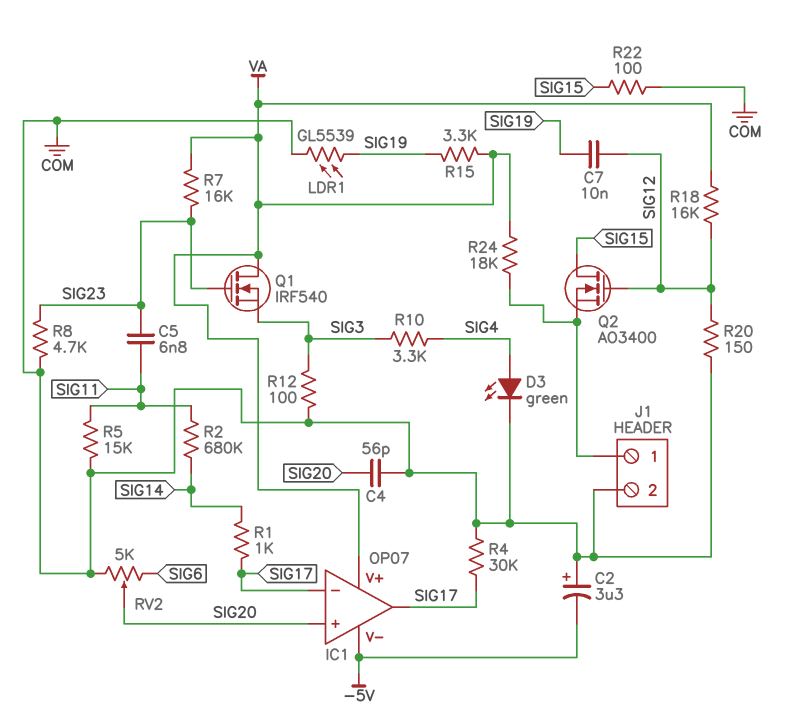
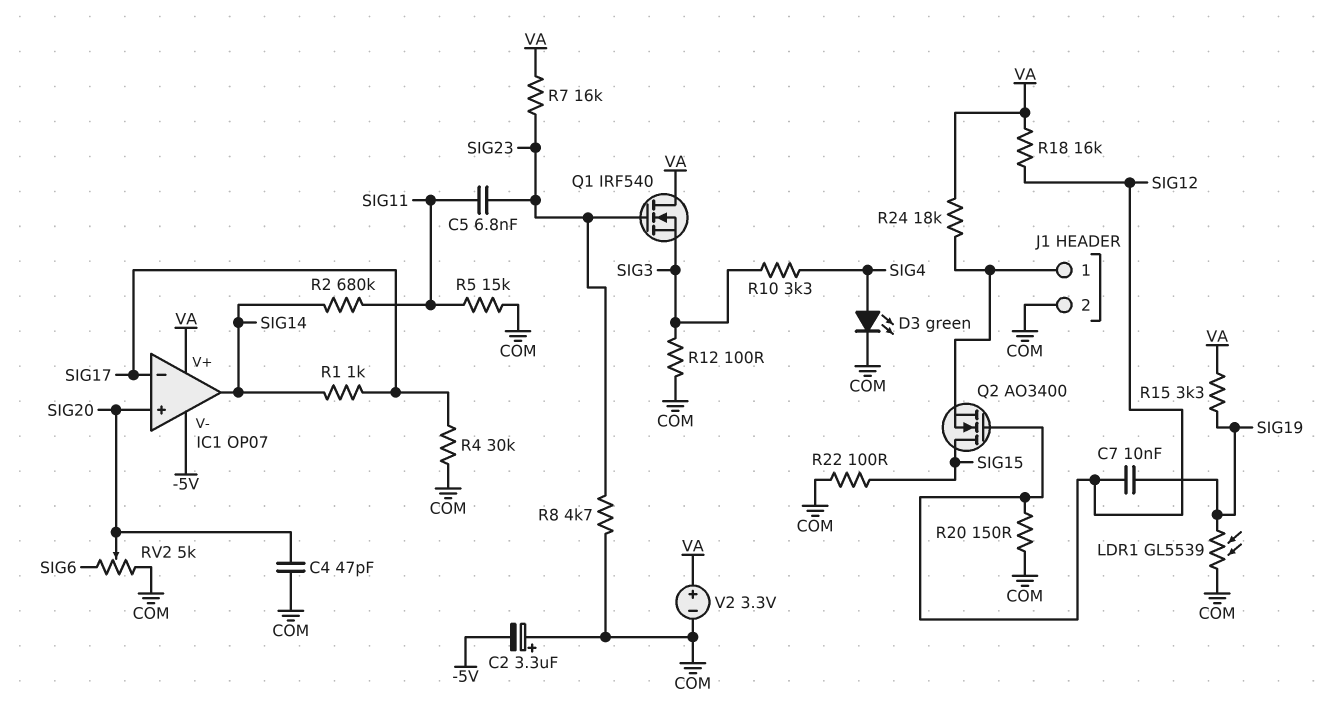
C4: 56pF (COM, SIG20) -> 47pF (COM, SIG20)
IC1 pin out: SIG17 -> SIG14
V2: none -> 3.3V (plus VA, minus COM)

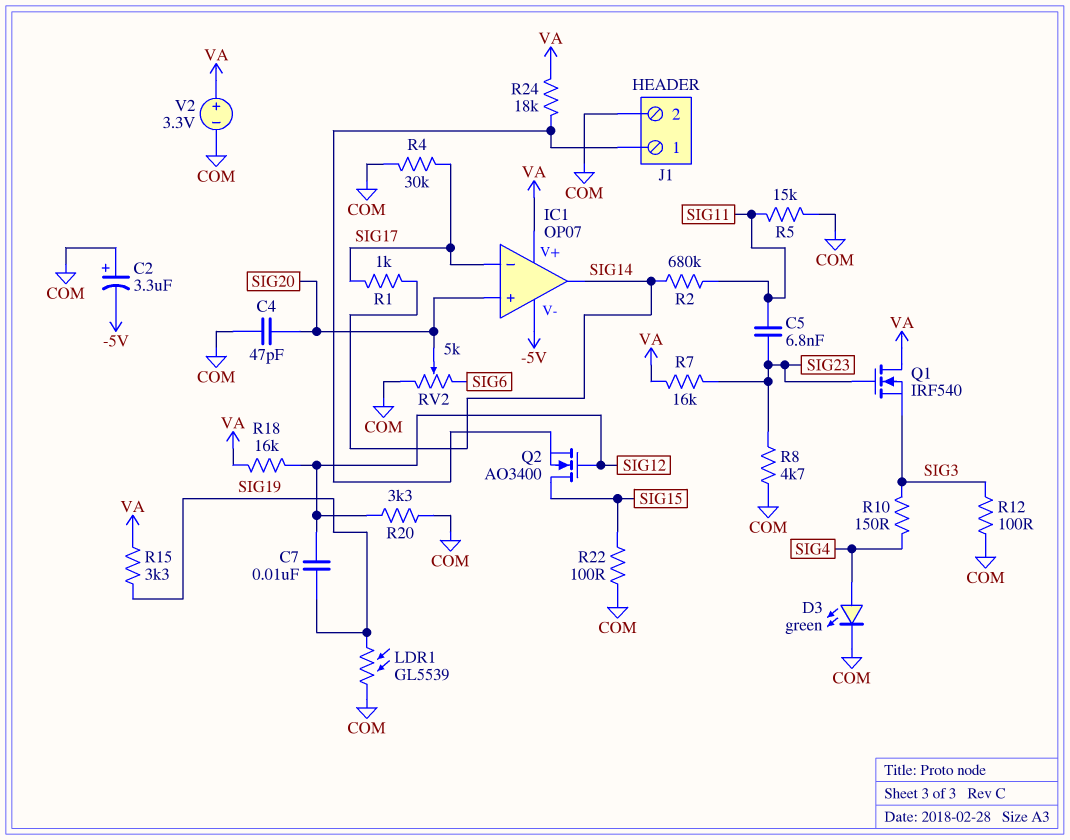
R10: 3.3k (SIG3, SIG4) -> 150 (SIG3, SIG4)
R20: 150 (COM, SIG12) -> 3.3k (COM, SIG12)

